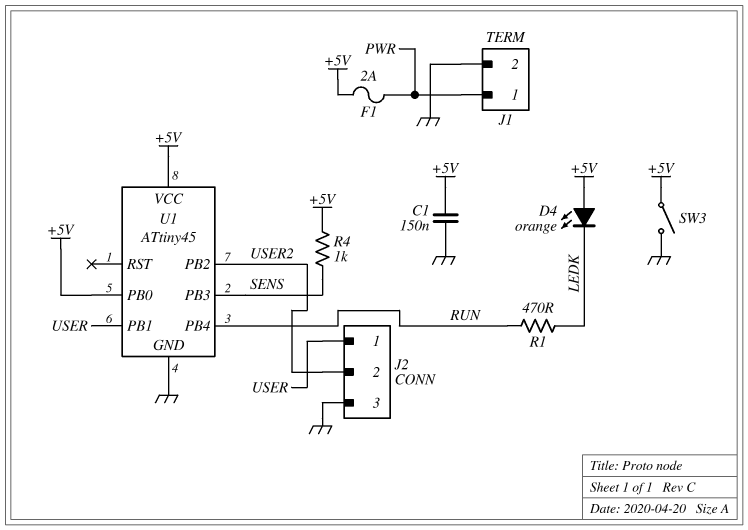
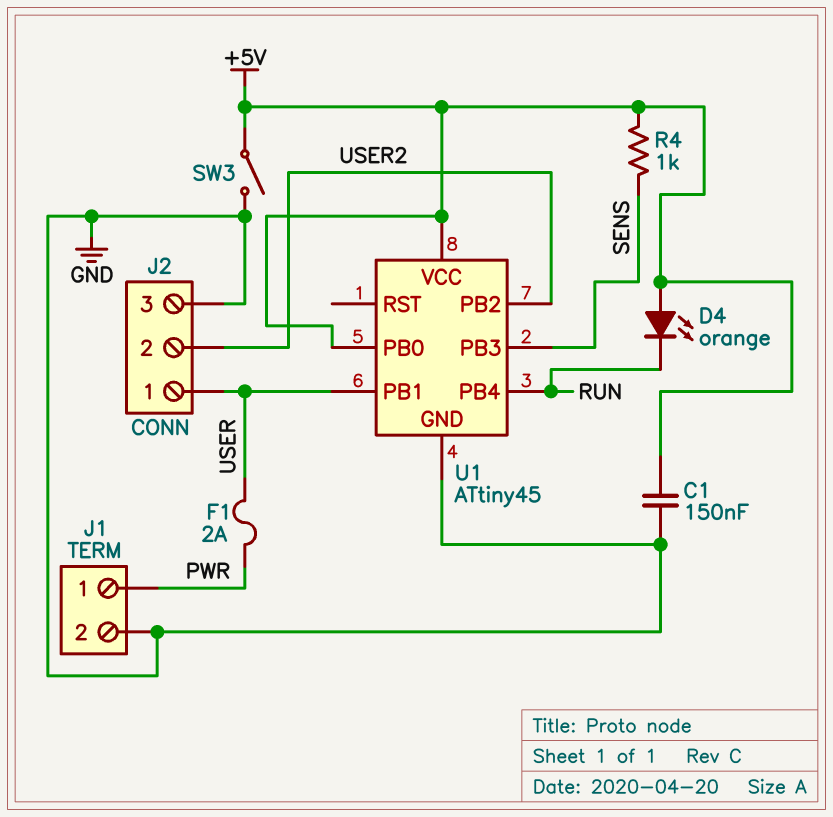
D4: LED orange (A +5V, K LEDK) -> LED orange (A +5V, K RUN)
F1: 2A (+5V, PWR) -> 2A (PWR, USER)
R1: 470 (LEDK, RUN) -> none

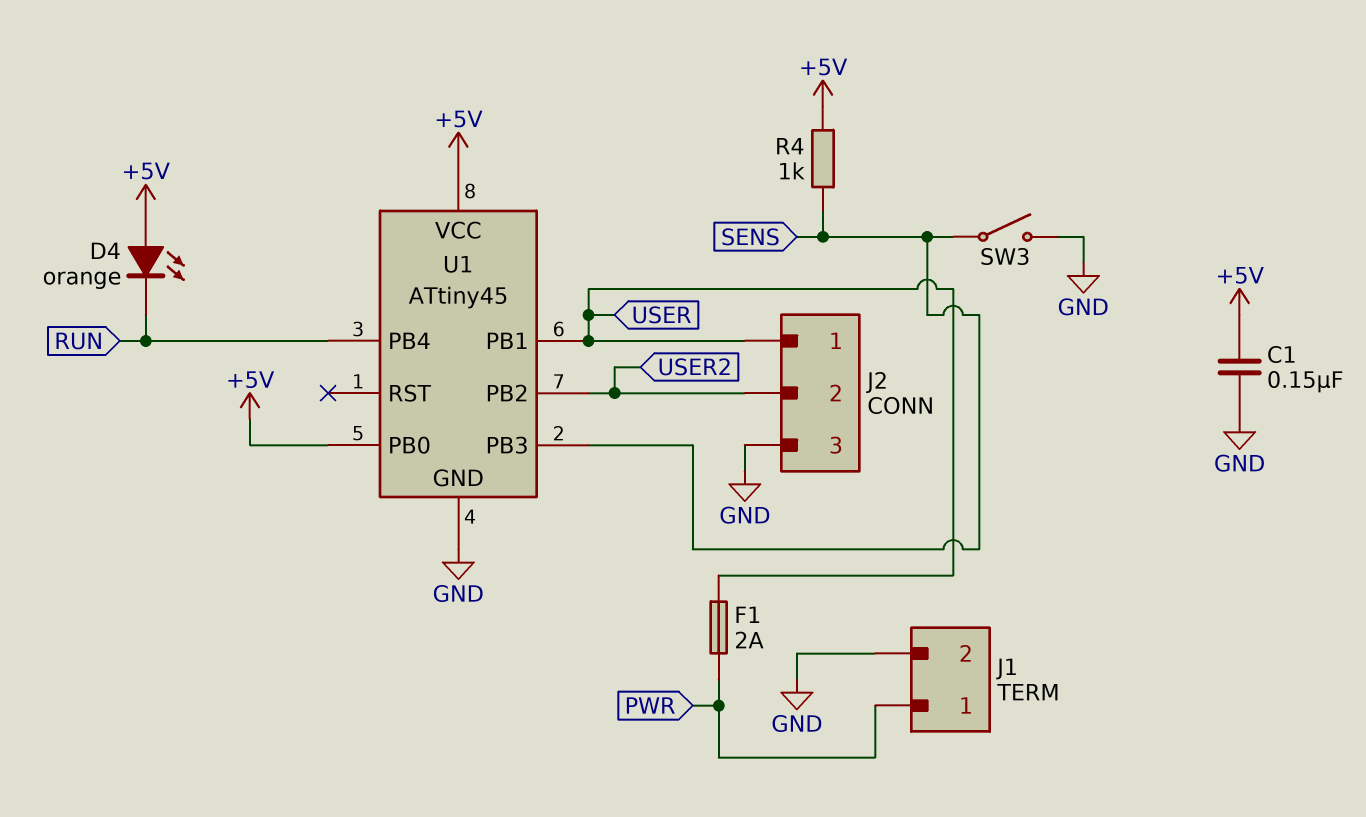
SW3: switch (+5V, GND) -> switch (GND, SENS)

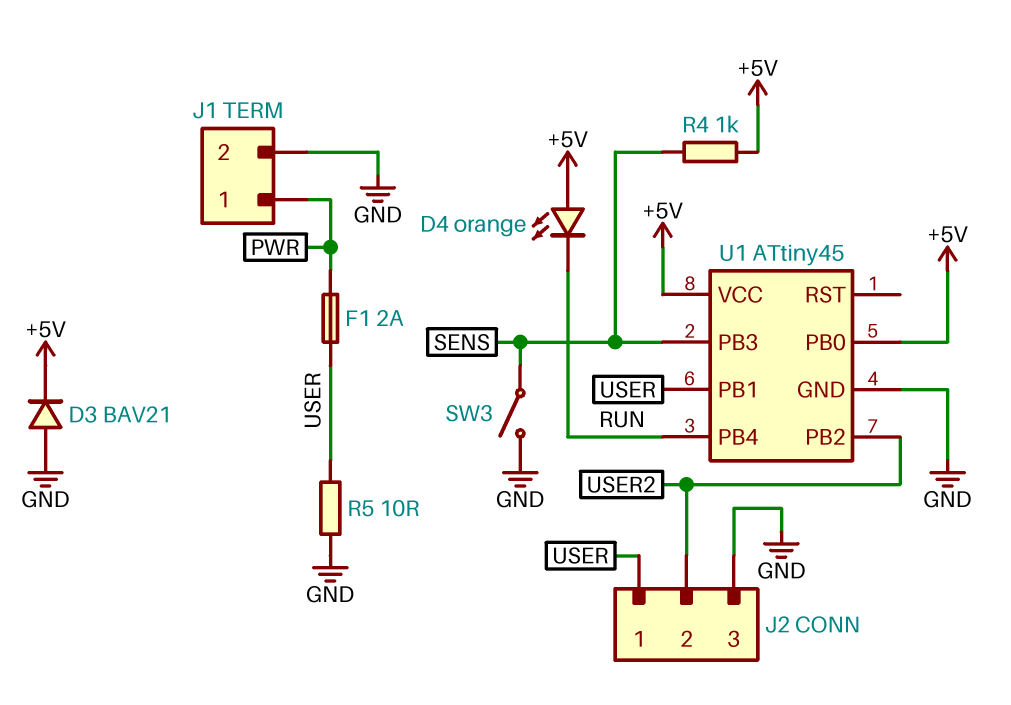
C1: 150nF (+5V, GND) -> none
D3: none -> diode BAV21 (A GND, K +5V)
R5: none -> 10 (GND, USER)

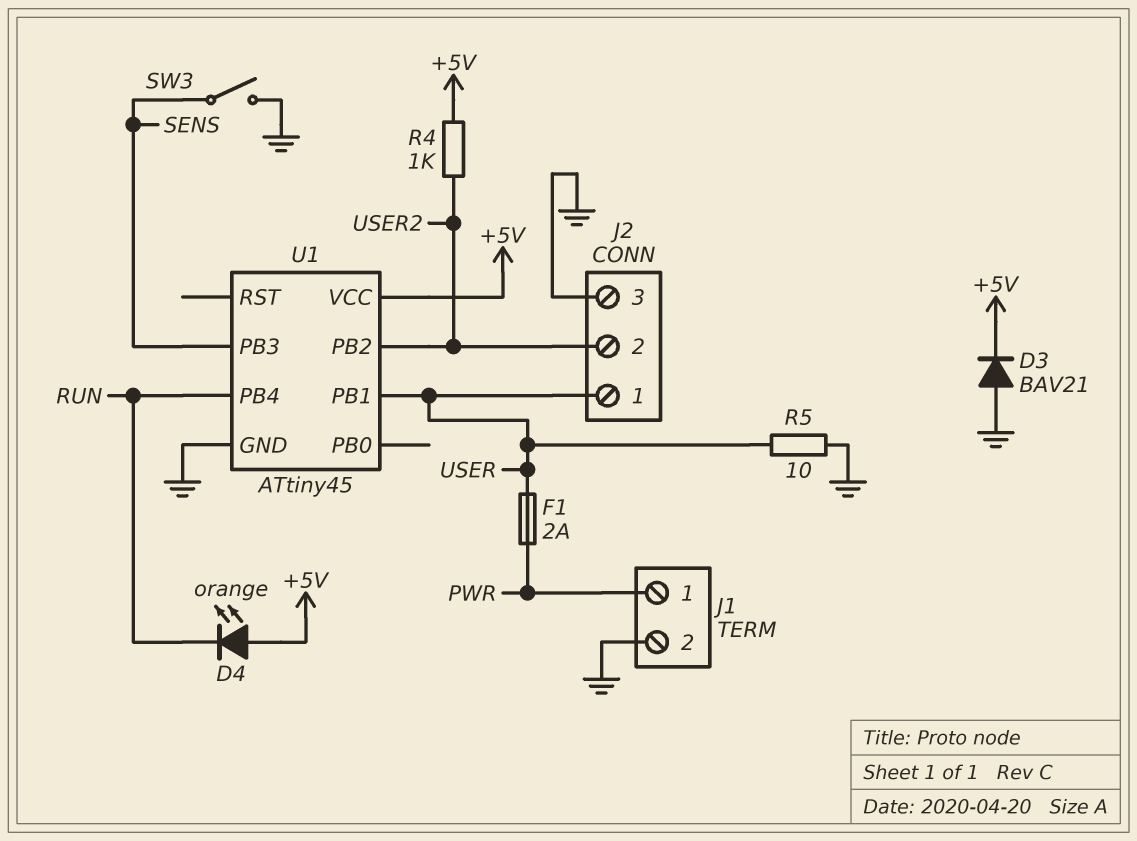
R4: 1k (+5V, SENS) -> 1k (+5V, USER2)
U1 pin PB0: +5V -> none

